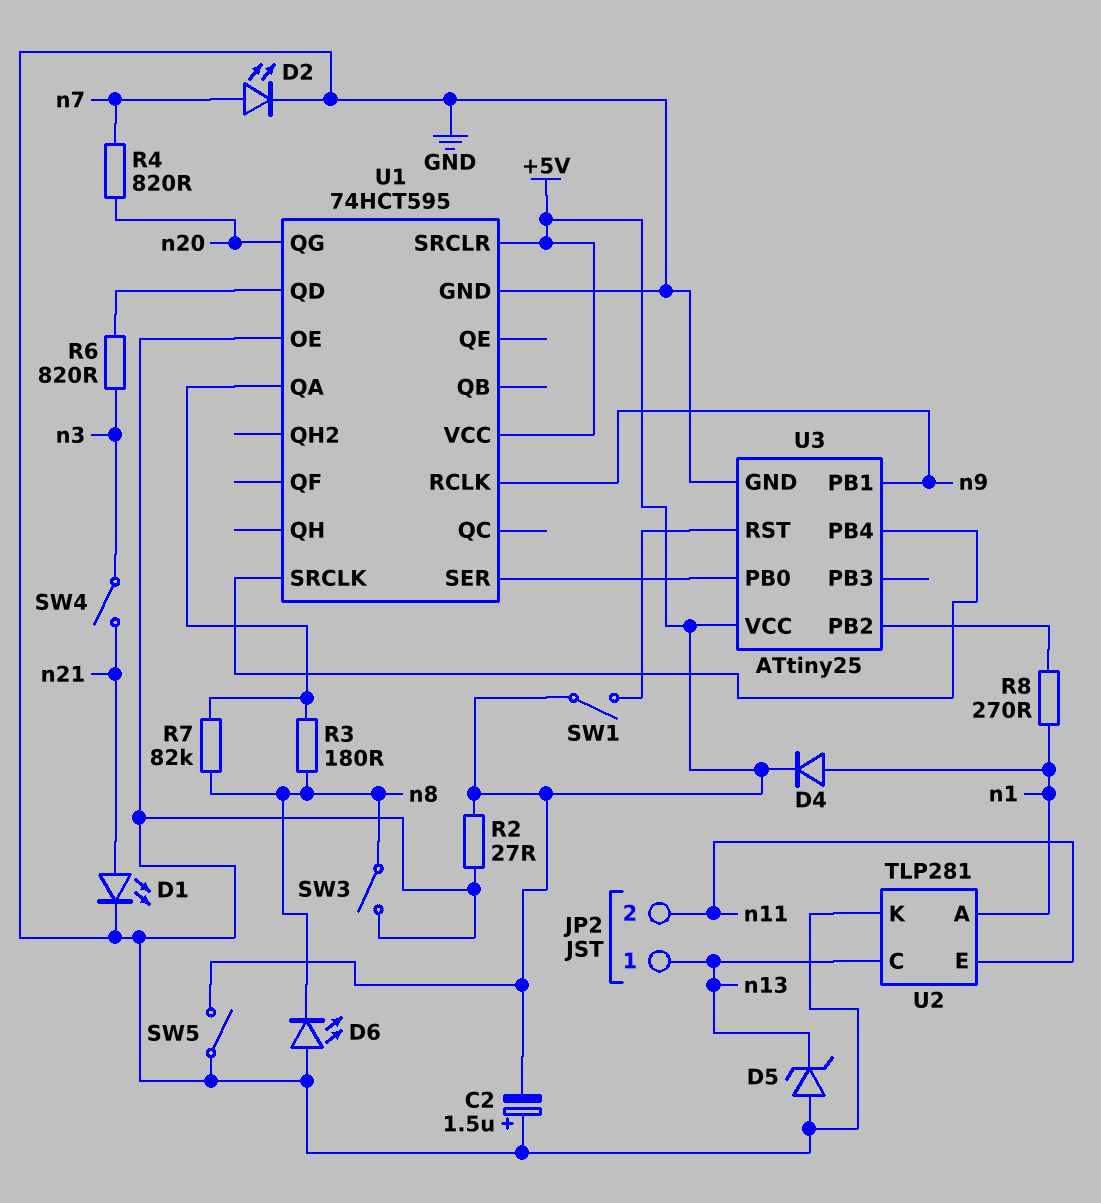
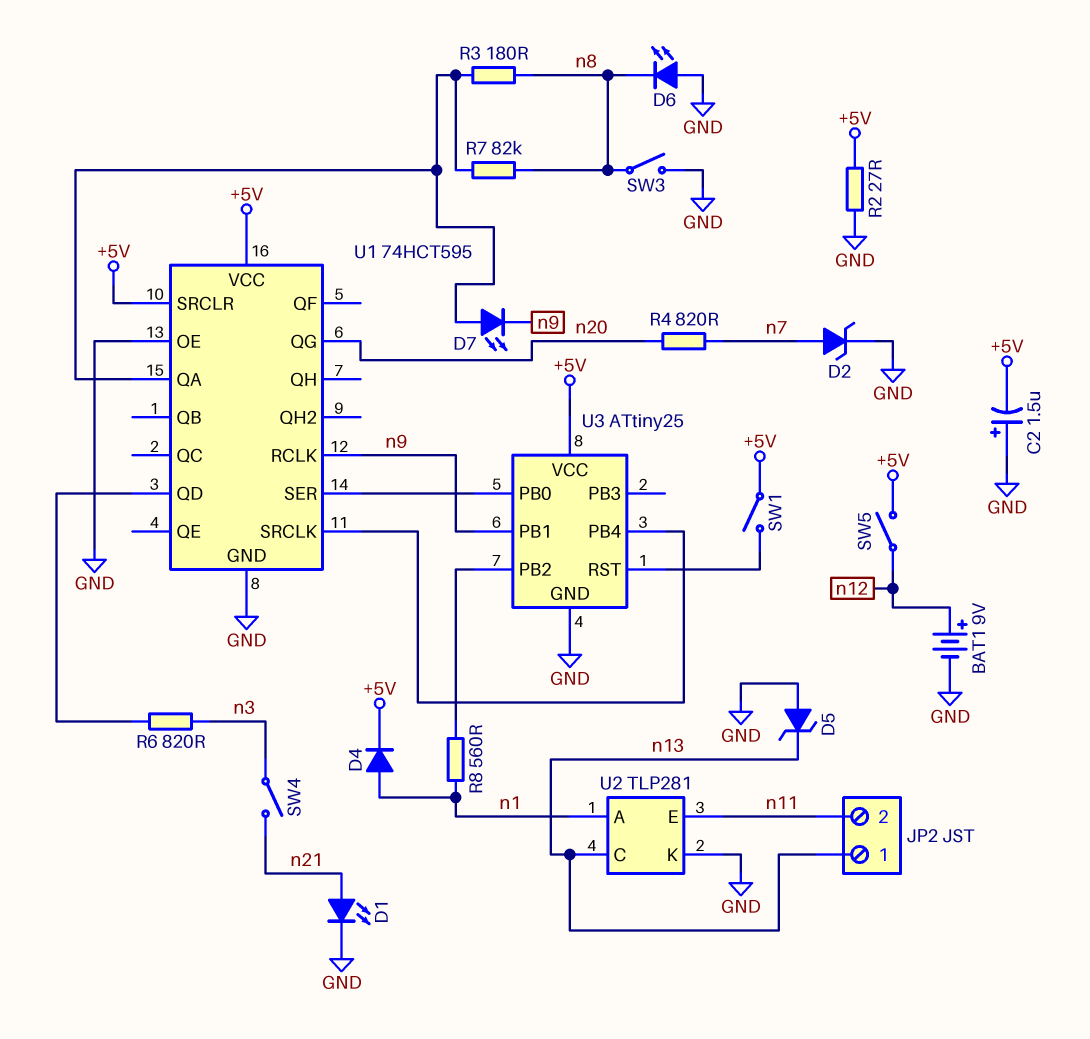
BAT1: none -> 9V (plus n12, minus GND)
D2: LED (A n7, K GND) -> zener (A n7, K GND)
D7: none -> LED (A U1/QA, K n9)
R8: 270 (U3/PB2, n1) -> 560 (U3/PB2, n1)
SW5: switch (+5V, GND) -> switch (+5V, n12)

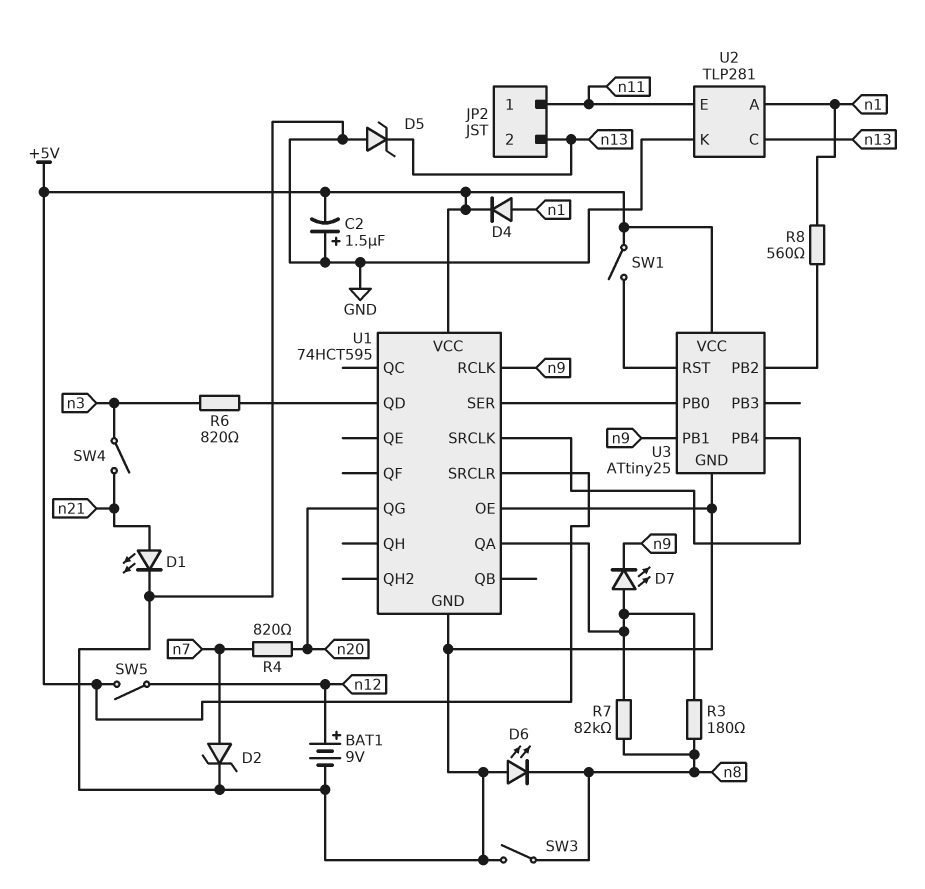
JP2 pin 1: n13 -> n11
JP2 pin 2: n11 -> n13
R2: 27 (+5V, GND) -> none

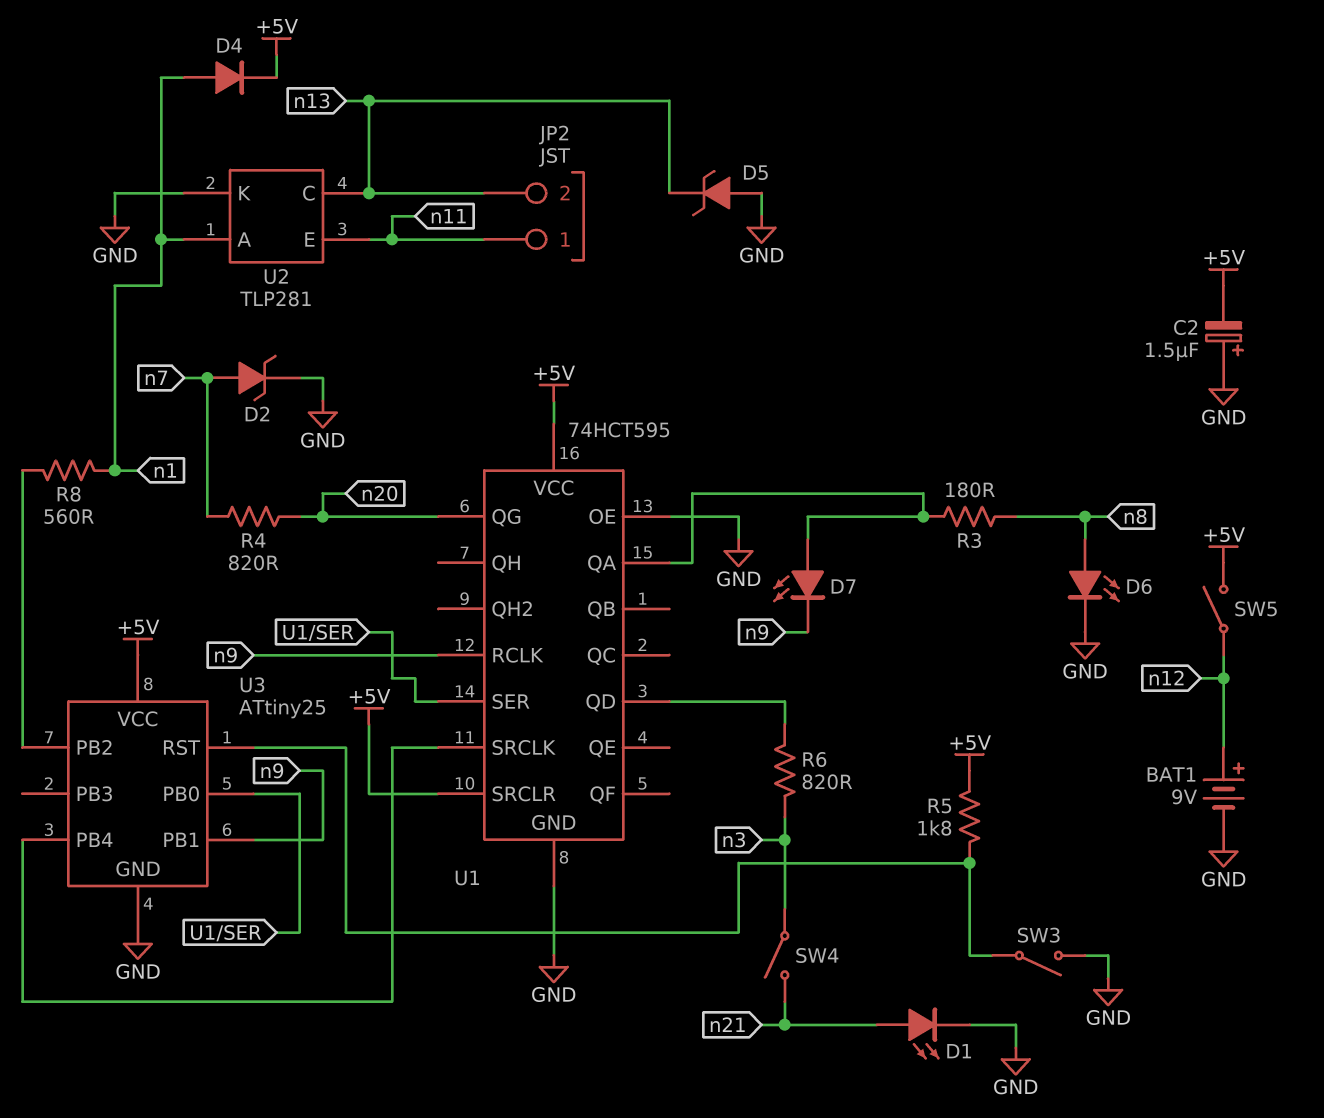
D6: LED (A GND, K n8) -> LED (A n8, K GND)
R5: none -> 1.8k (+5V, U3/RST)
R7: 82k (U1/QA, n8) -> none
SW1: switch (+5V, U3/RST) -> none
SW3: switch (GND, n8) -> switch (GND, U3/RST)

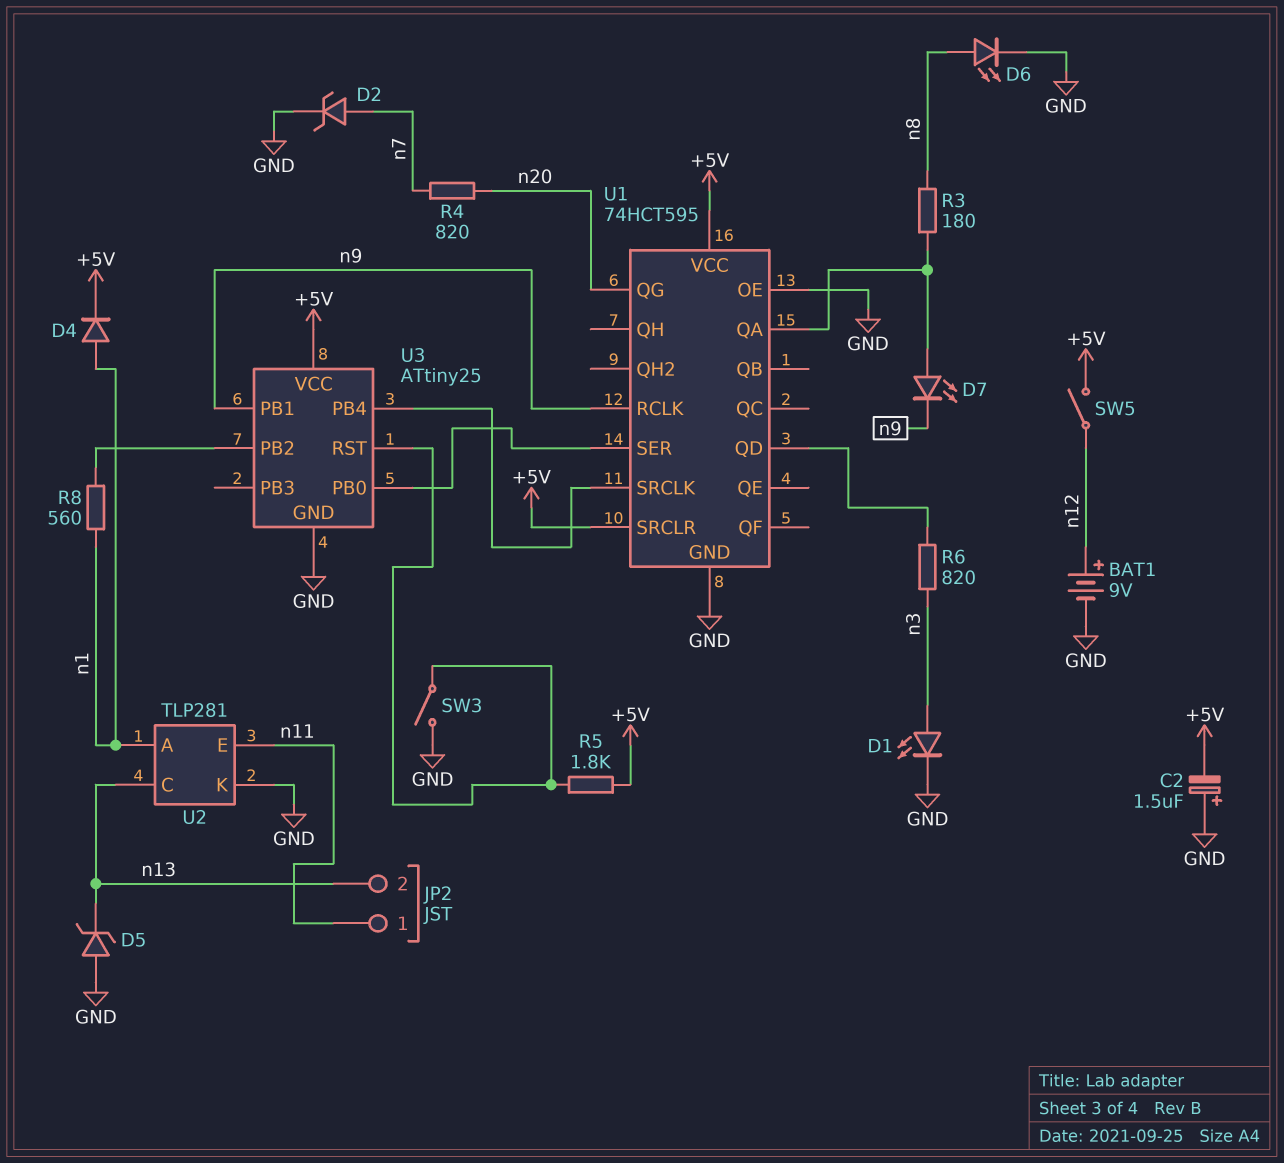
D1: LED (A n21, K GND) -> LED (A n3, K GND)
SW4: switch (n3, n21) -> none

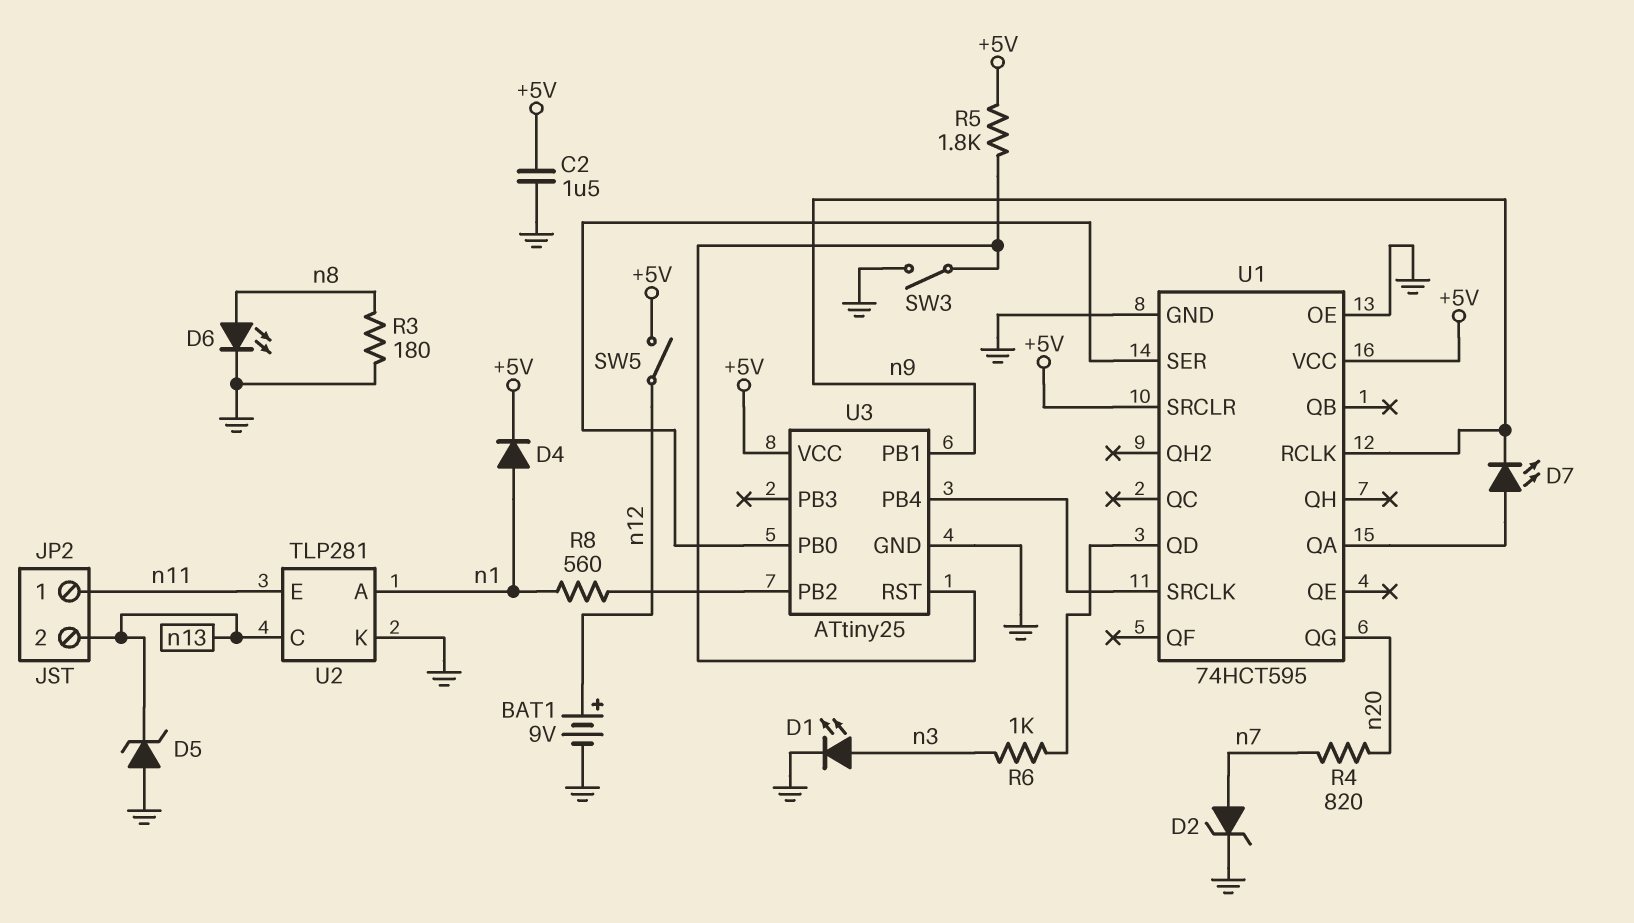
C2: 1.5uF (plus GND, minus +5V) -> 1.5uF (+5V, GND)
R3: 180 (U1/QA, n8) -> 180 (GND, n8)
R6: 820 (U1/QD, n3) -> 1k (U1/QD, n3)

